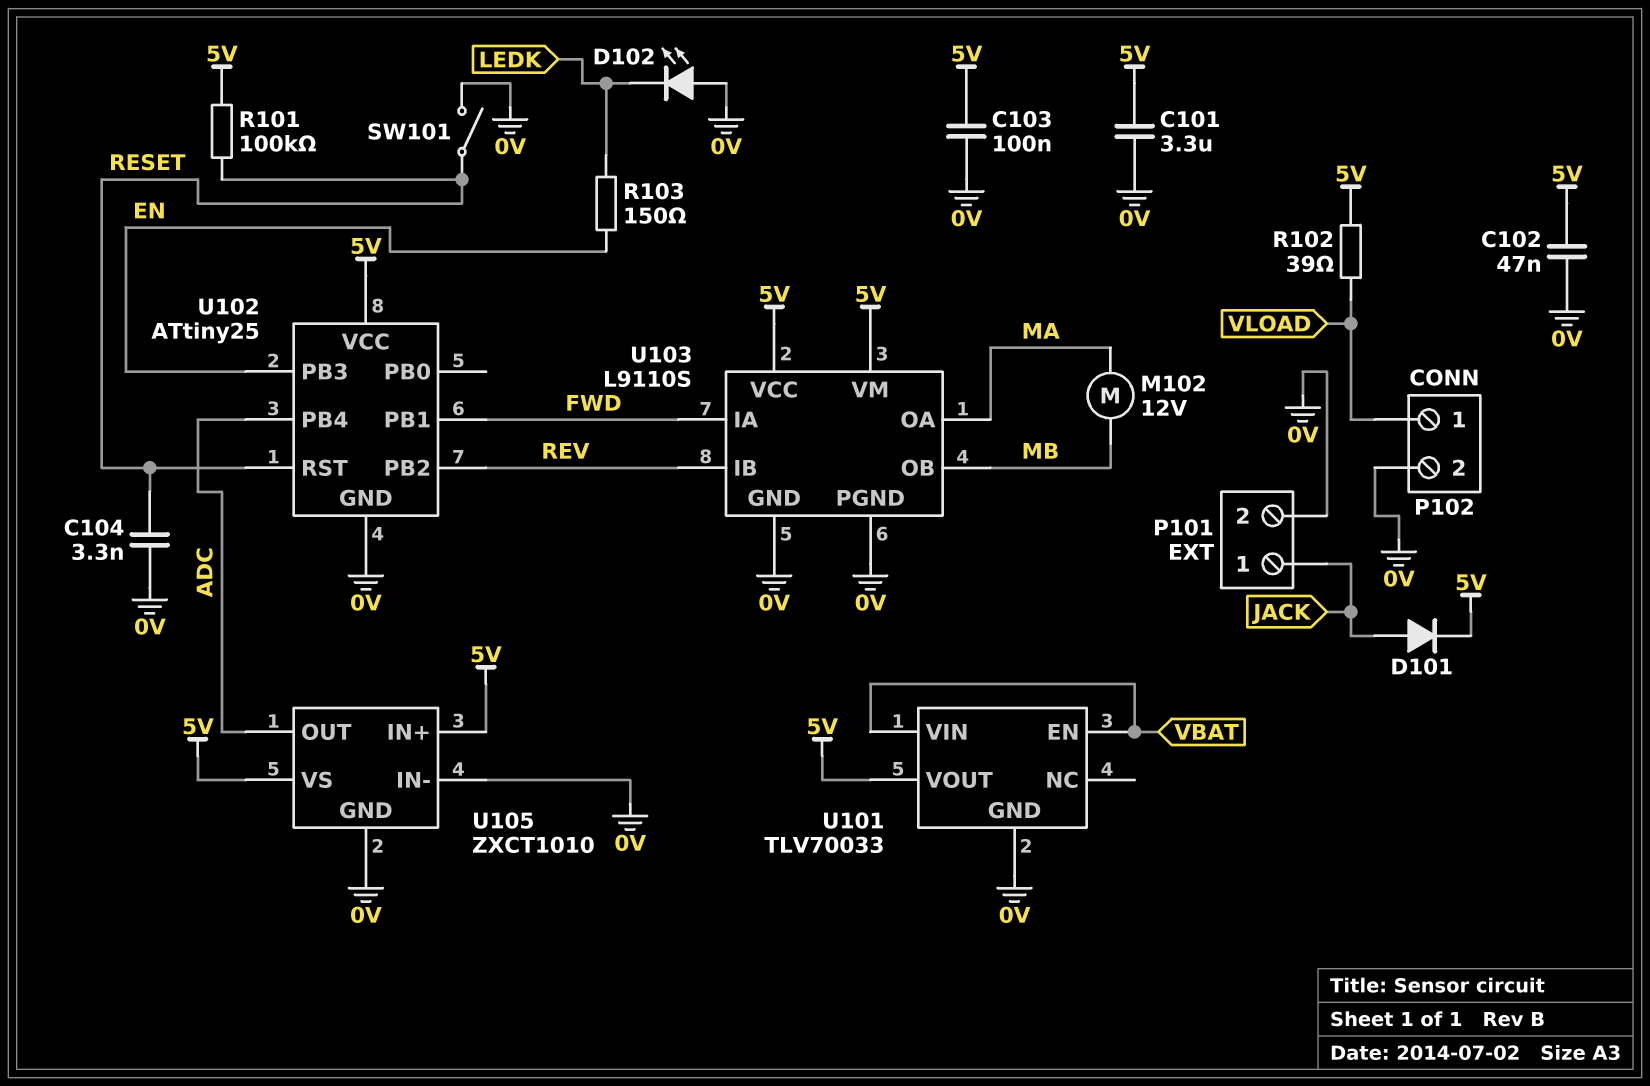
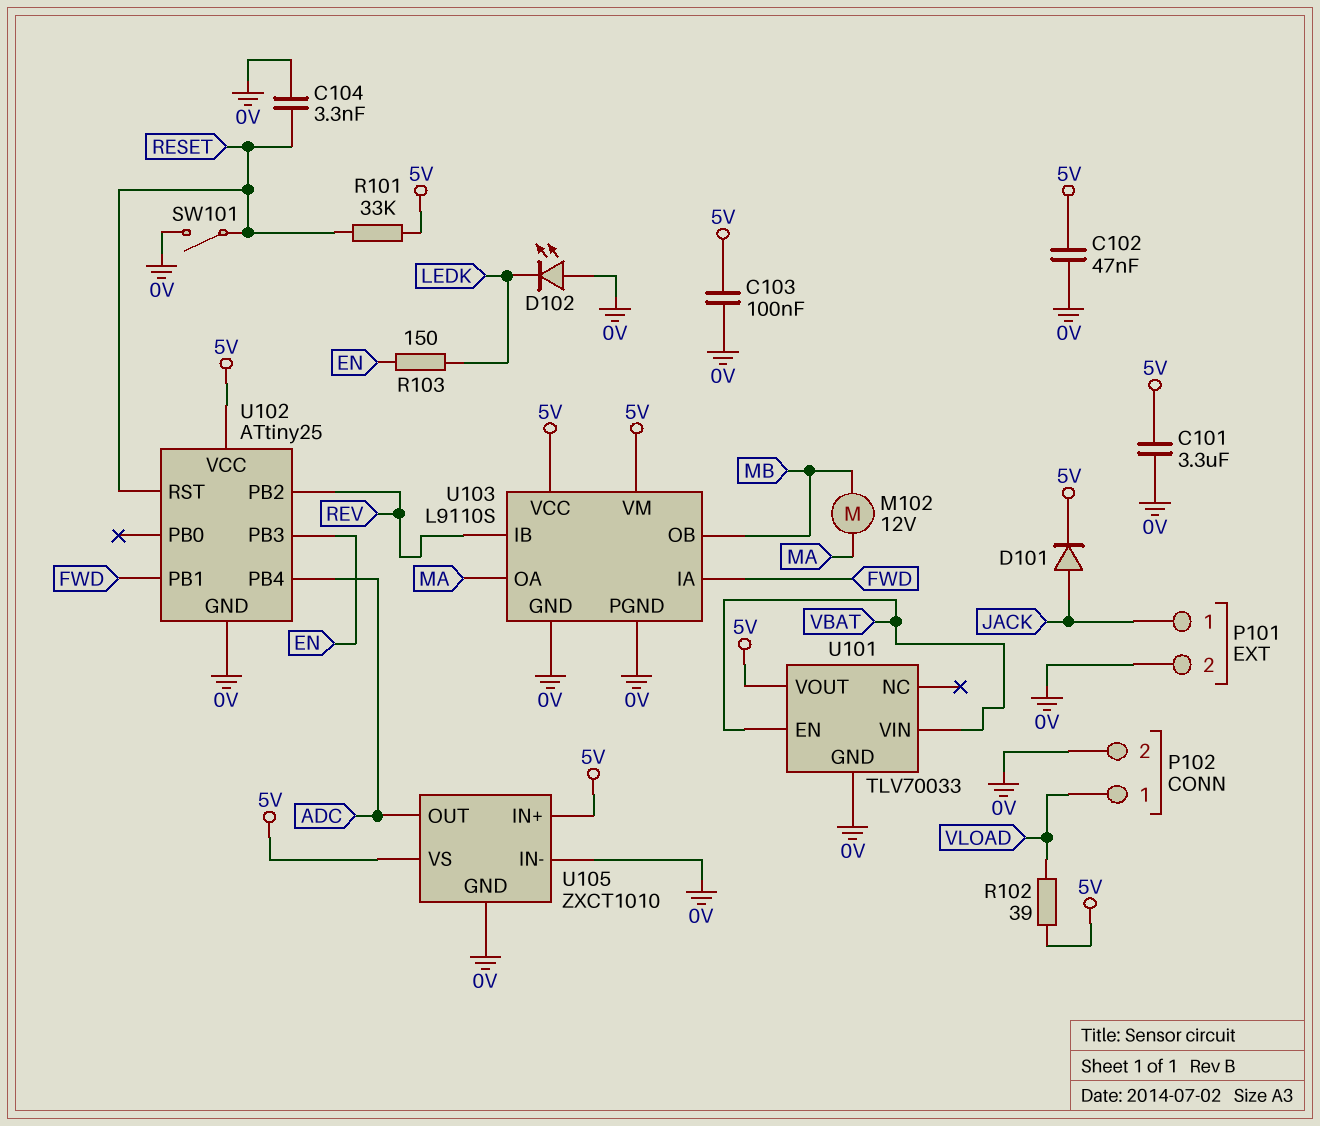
R101: 100k (5V, RESET) -> 33k (5V, RESET)

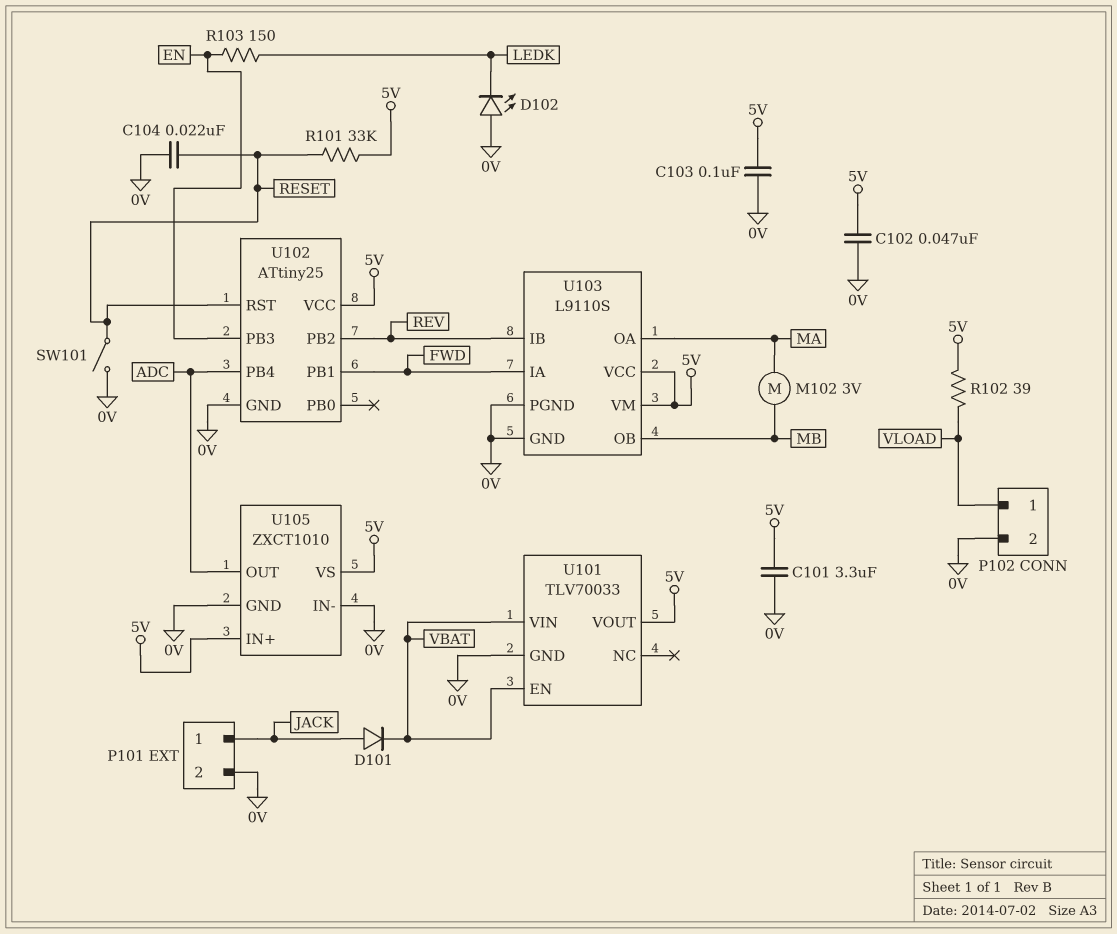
C104: 3.3nF (0V, RESET) -> 22nF (0V, RESET)
D101: diode (A JACK, K 5V) -> diode (A JACK, K VBAT)
M102: motor 12V (MA, MB) -> motor 3V (MA, MB)

